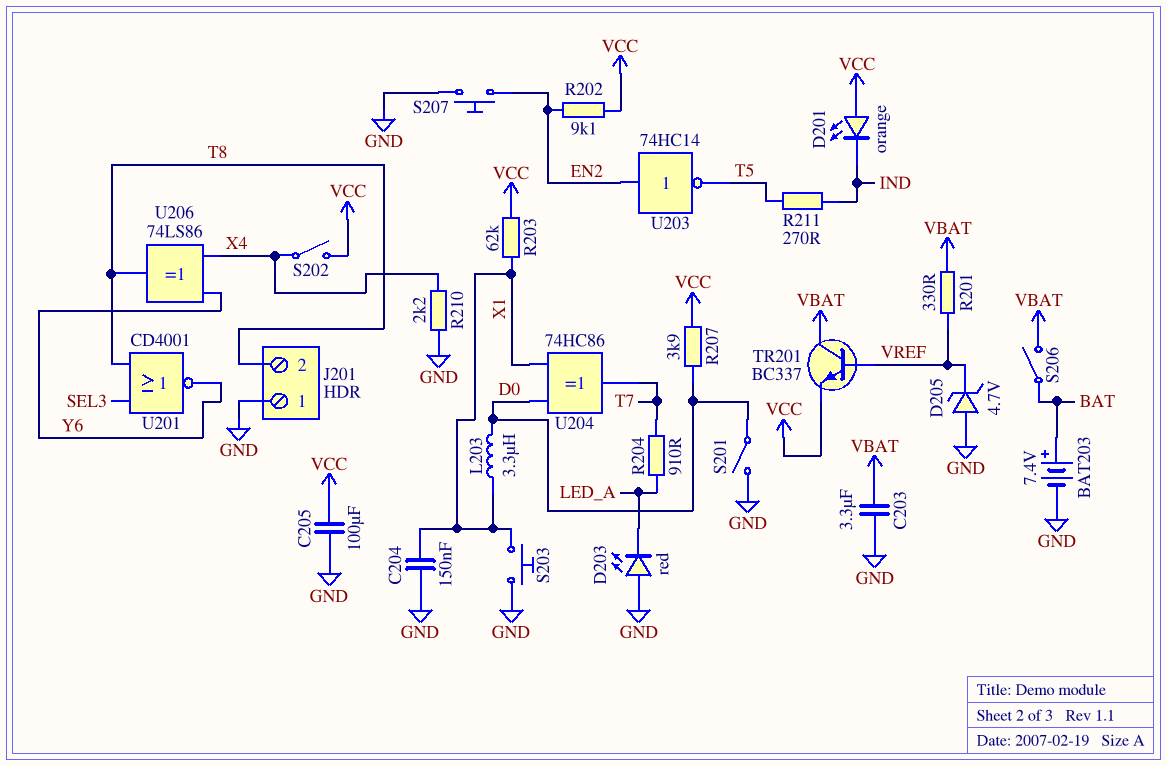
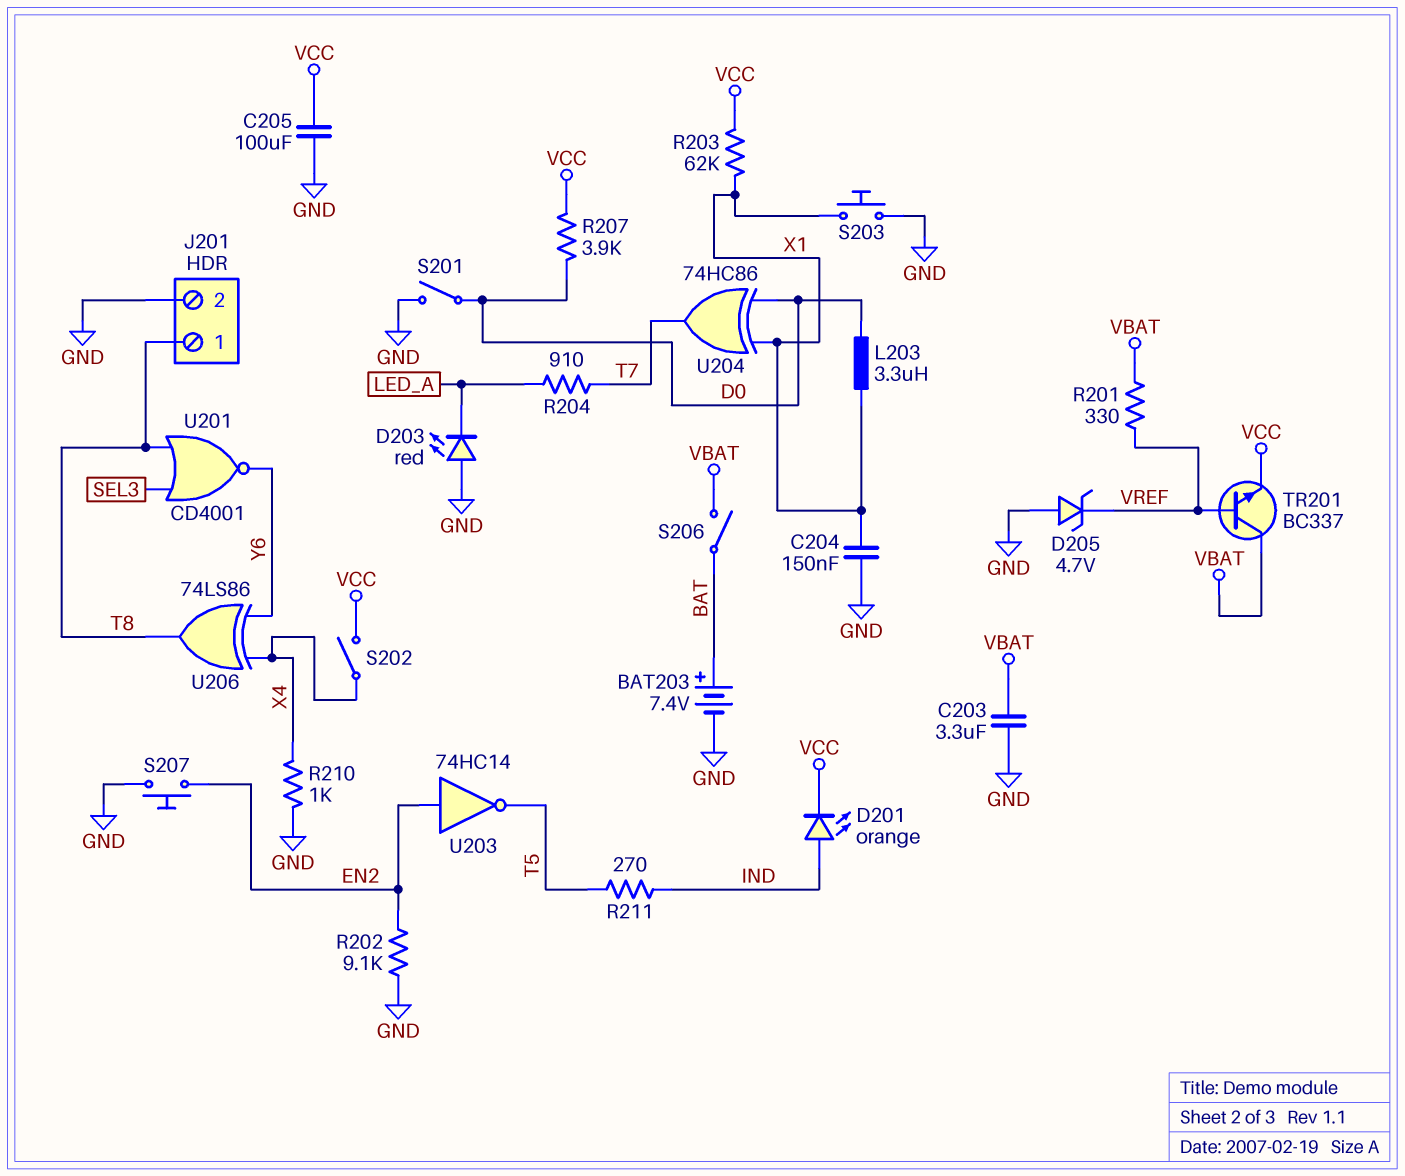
D201: LED orange (A VCC, K IND) -> LED orange (A IND, K VCC)
J201 pin 1: GND -> T8
J201 pin 2: T8 -> GND
R202: 9.1k (EN2, VCC) -> 9.1k (EN2, GND)
R210: 2.2k (GND, X4) -> 1k (GND, X4)

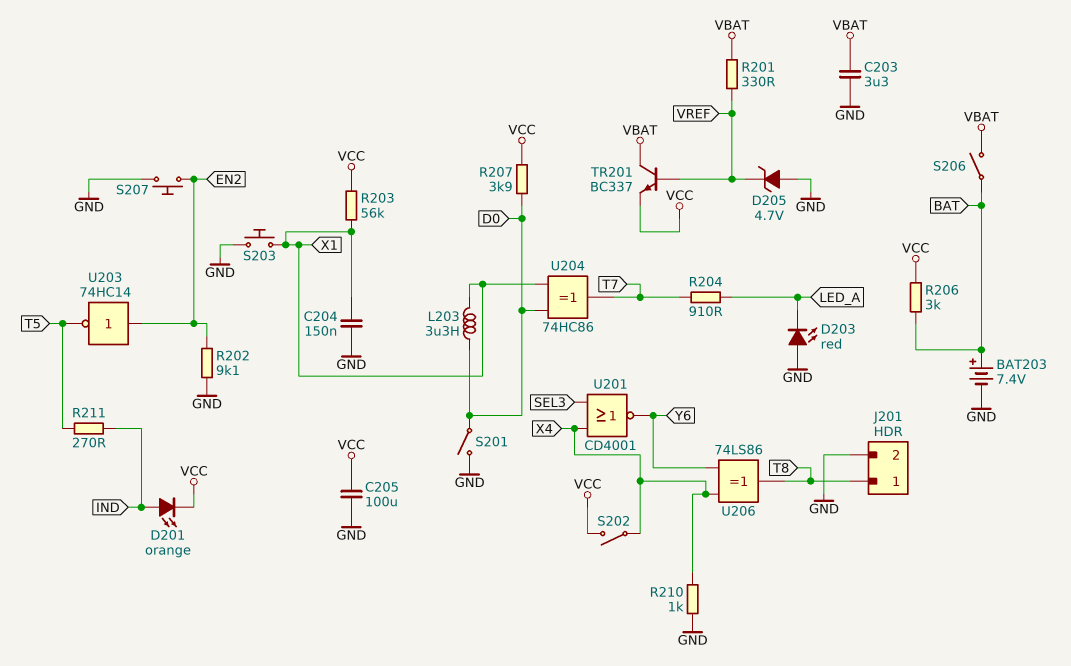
R203: 62k (VCC, X1) -> 56k (VCC, X1)
R206: none -> 3k (BAT, VCC)
U201: NOR CD4001 (in SEL3, in T8, out Y6) -> NOR CD4001 (in SEL3, in X4, out Y6)

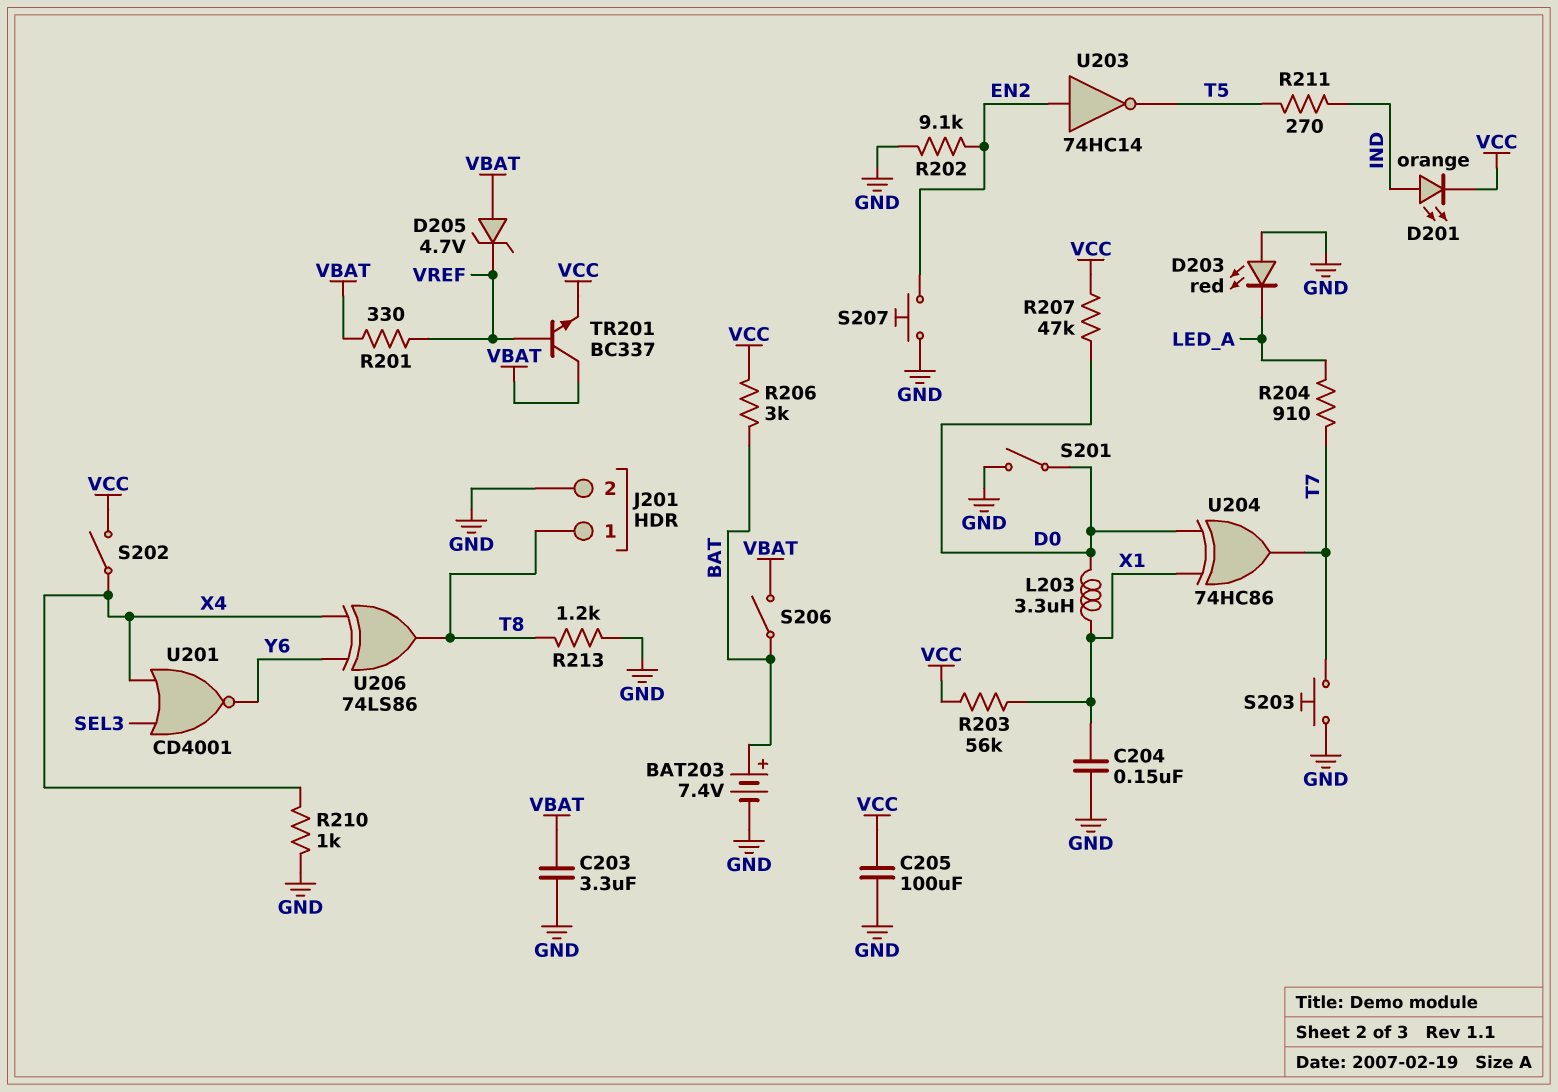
D205: zener 4.7V (A GND, K VREF) -> zener 4.7V (A VBAT, K VREF)
R207: 3.9k (D0, VCC) -> 47k (D0, VCC)
R213: none -> 1.2k (GND, T8)
S203: button (GND, X1) -> button (GND, T7)

